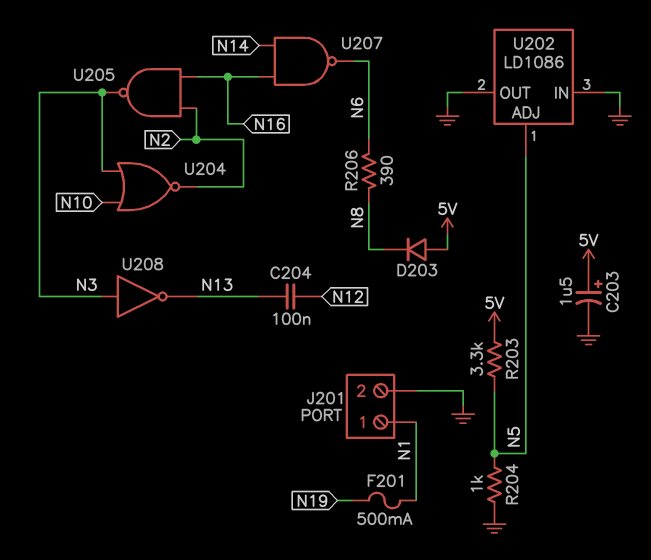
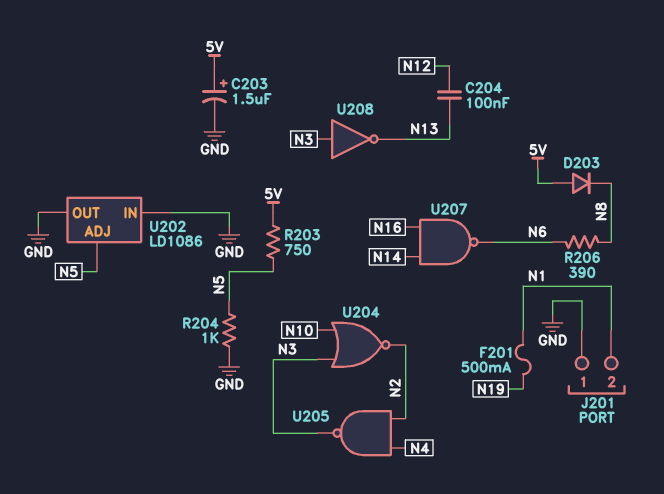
J201 pin 1: N1 -> GND
J201 pin 2: GND -> N1
R203: 3.3k (5V, N5) -> 750 (5V, N5)
U205: NAND (in N2, in N16, out N3) -> NAND (in N2, in N4, out N3)

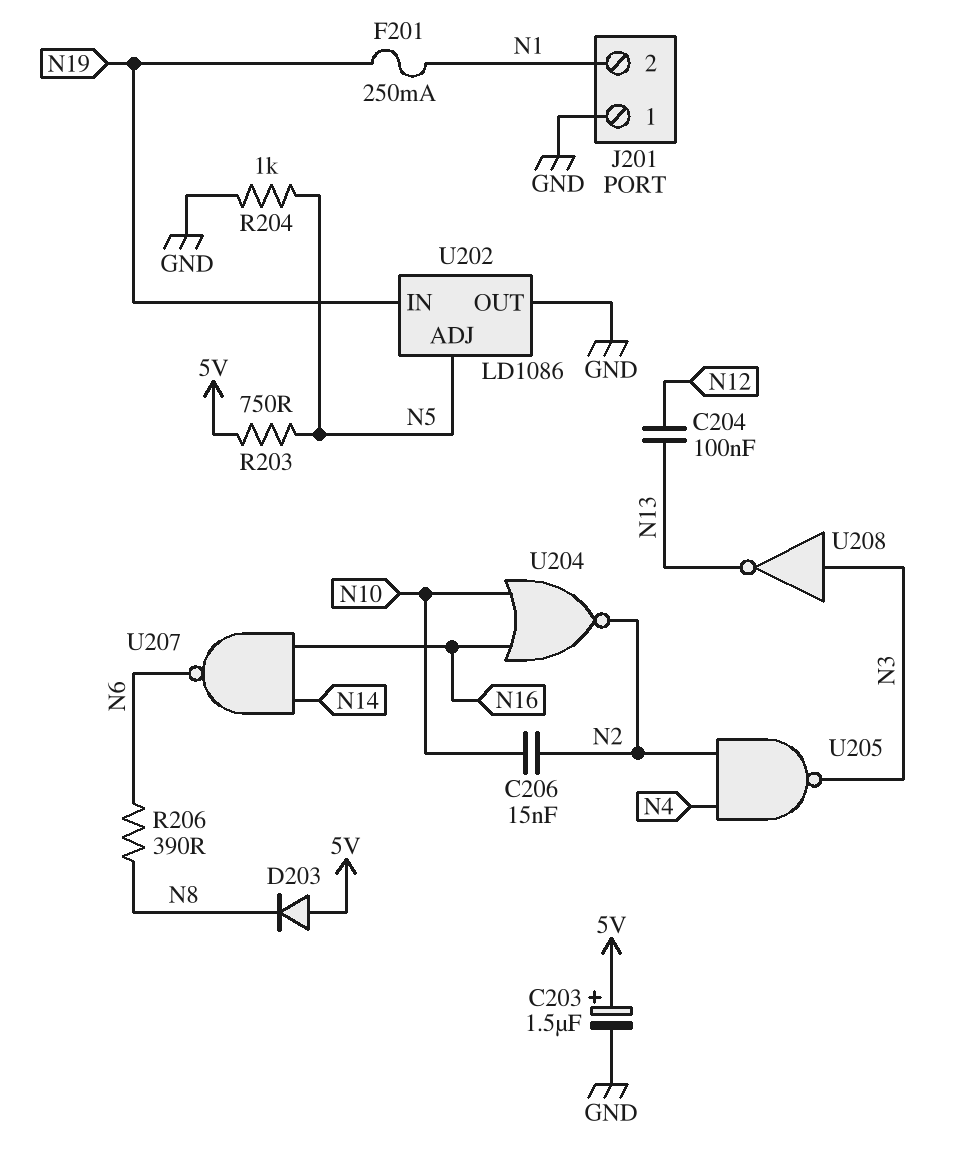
C206: none -> 15nF (N2, N10)
F201: 500mA (N1, N19) -> 250mA (N1, N19)
U202 pin IN: GND -> N19
U204: NOR (in N3, in N10, out N2) -> NOR (in N10, in N16, out N2)

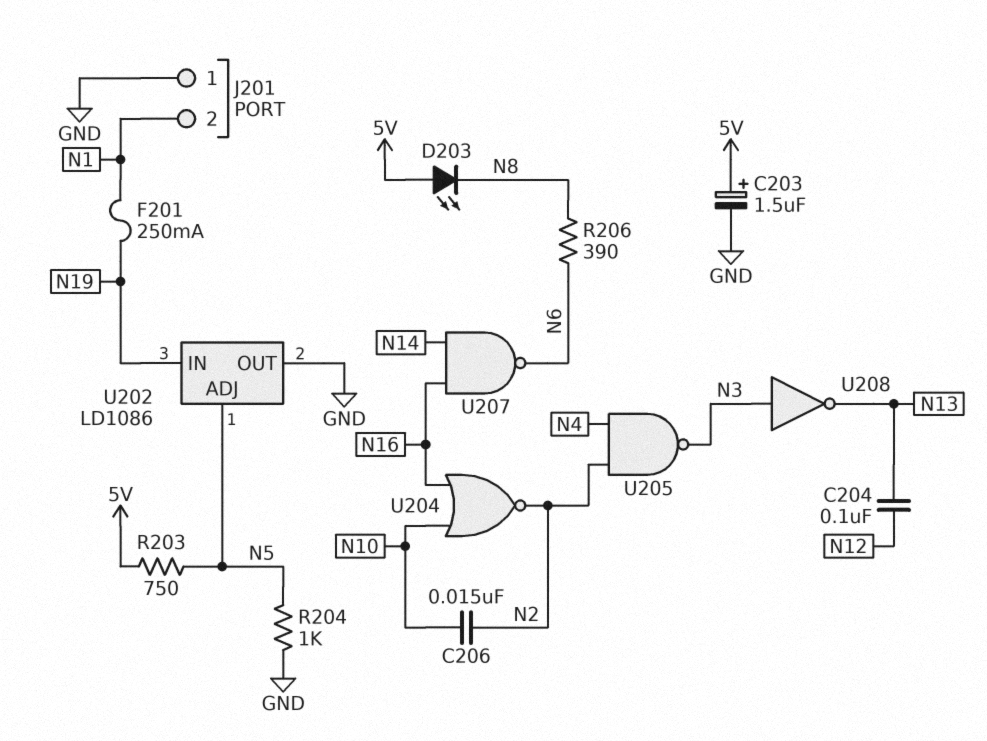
D203: diode (A 5V, K N8) -> LED (A 5V, K N8)

